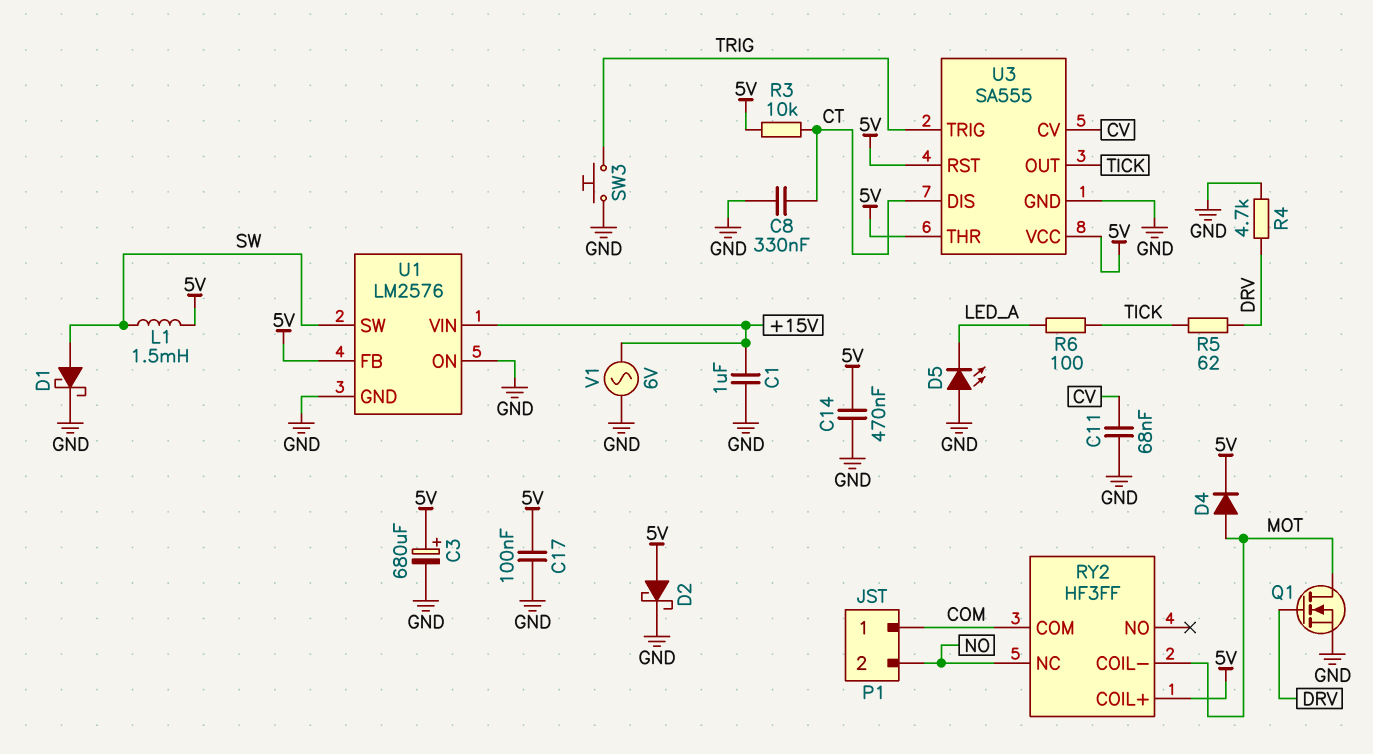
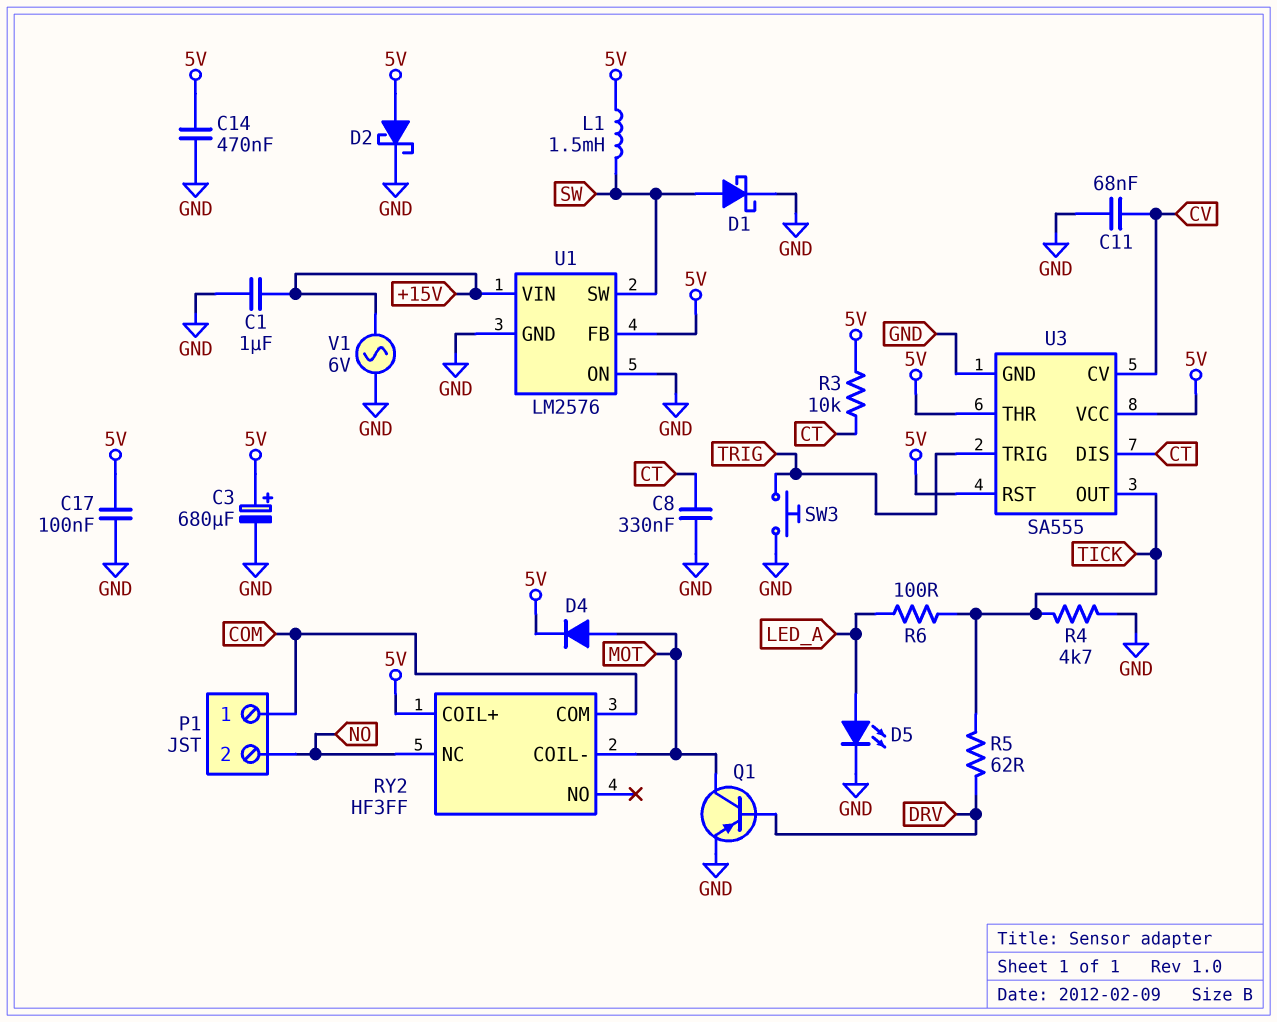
D5: LED (A GND, K LED_A) -> LED (A LED_A, K GND)
Q1: NMOS (G DRV, D MOT, S GND) -> PNP (B DRV, C MOT, E GND)
R4: 4.7k (DRV, GND) -> 4.7k (GND, TICK)

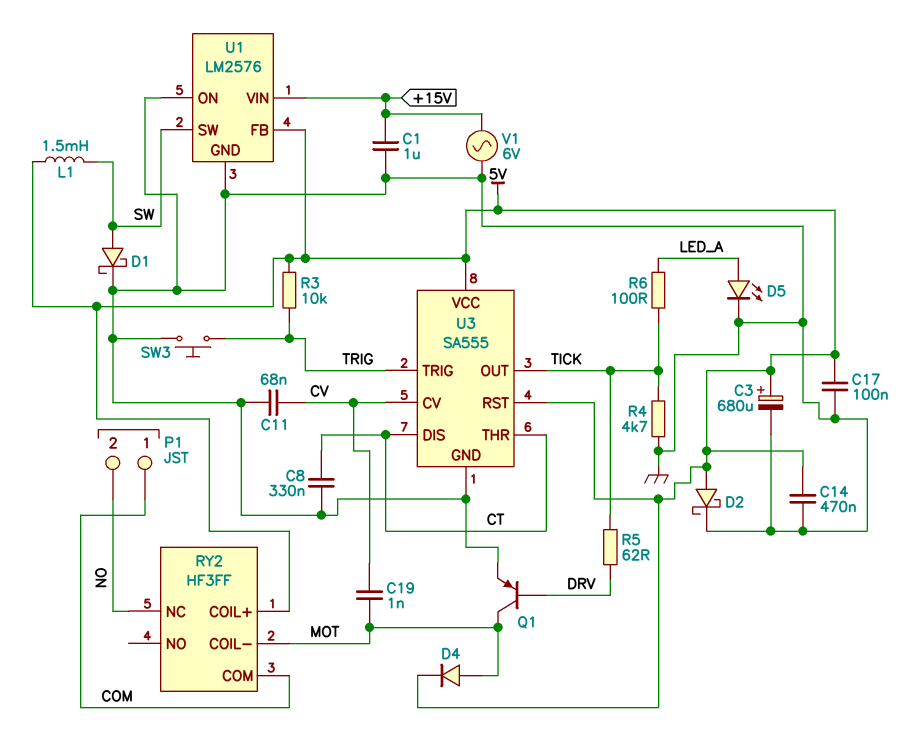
C19: none -> 1nF (CV, MOT)
R3: 10k (5V, CT) -> 10k (5V, TRIG)
U3 pin THR: 5V -> CT

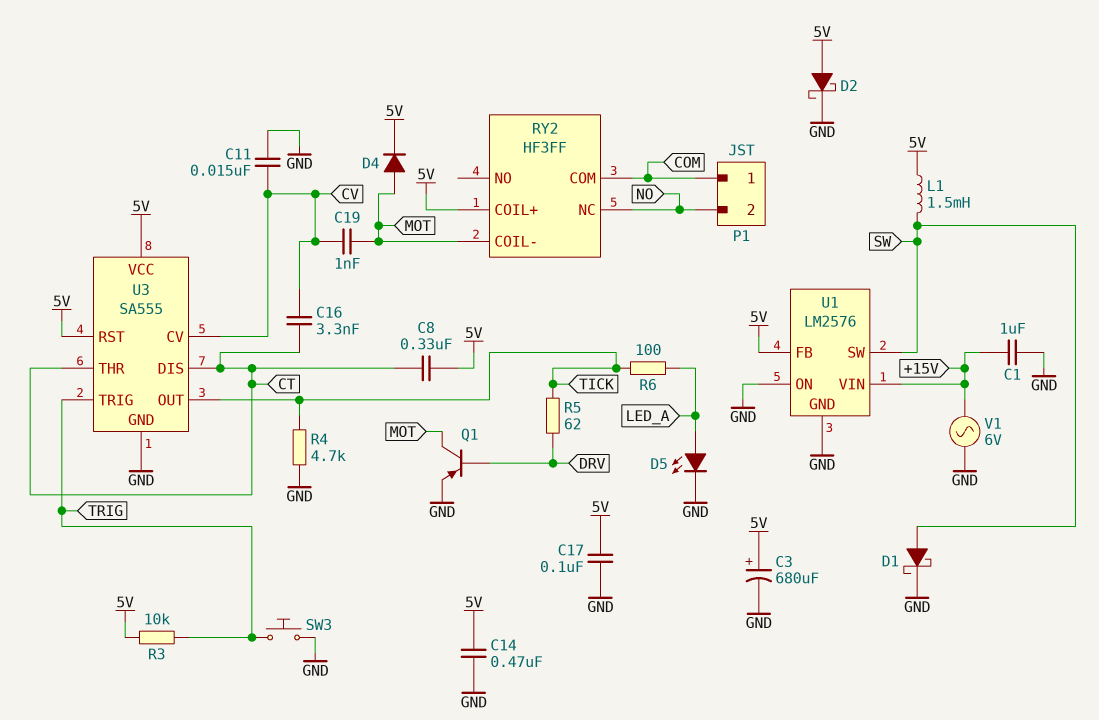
C8: 330nF (CT, GND) -> 330nF (5V, CT)
C11: 68nF (CV, GND) -> 15nF (CV, GND)
C16: none -> 3.3nF (CT, CV)

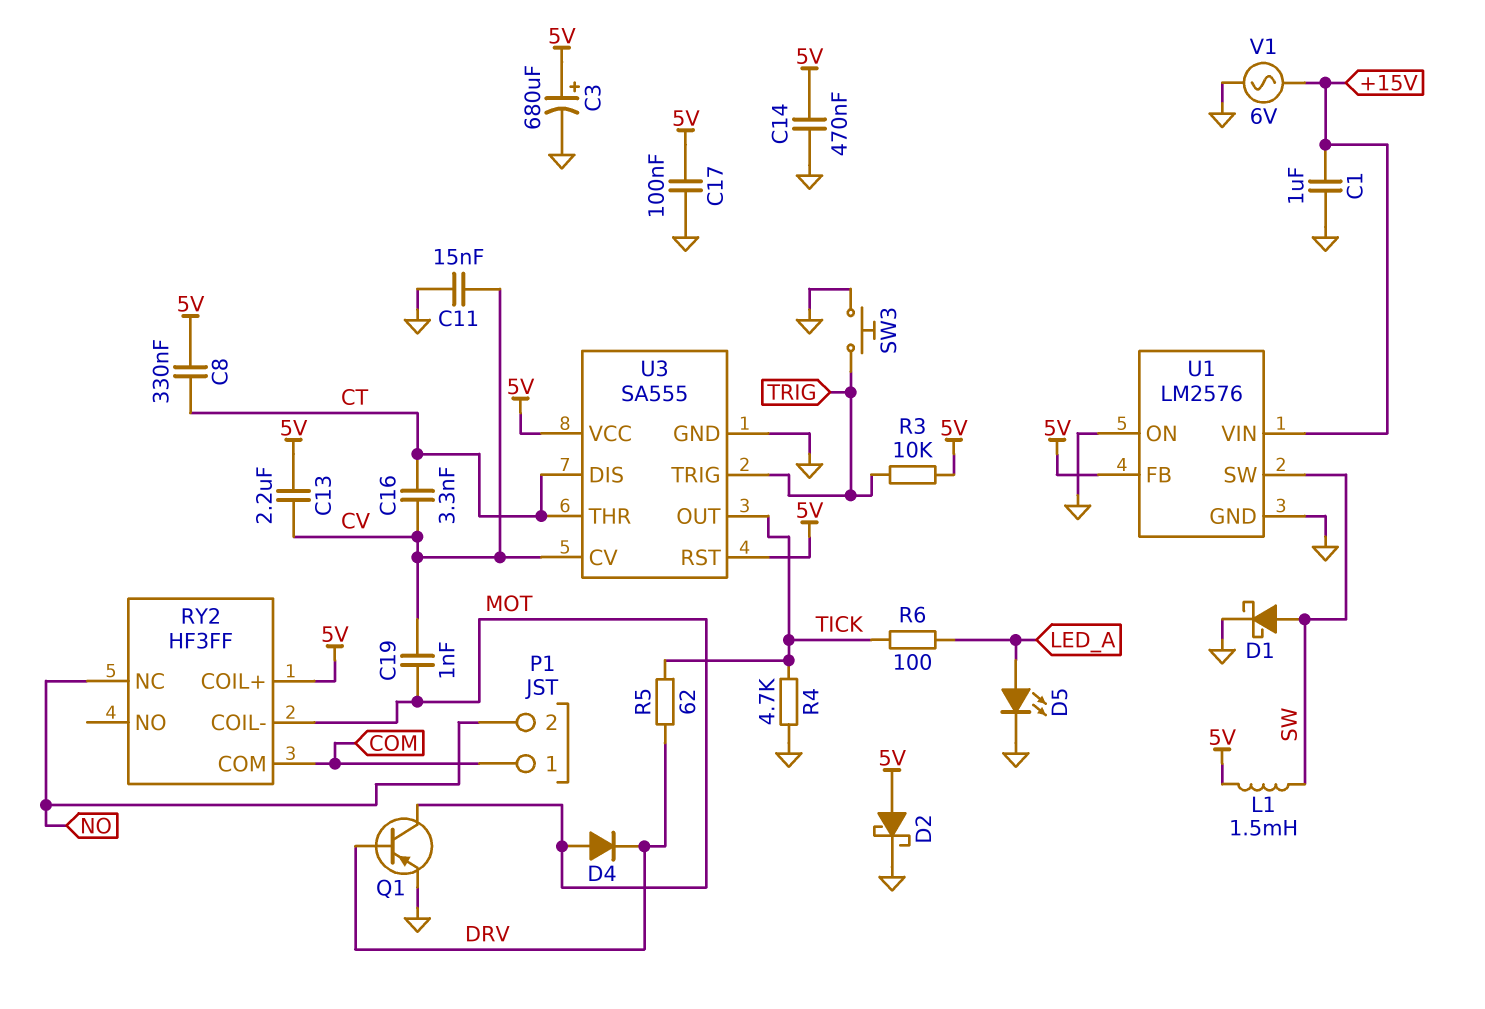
C13: none -> 2.2uF (5V, CV)
D4: diode (A MOT, K 5V) -> diode (A MOT, K DRV)

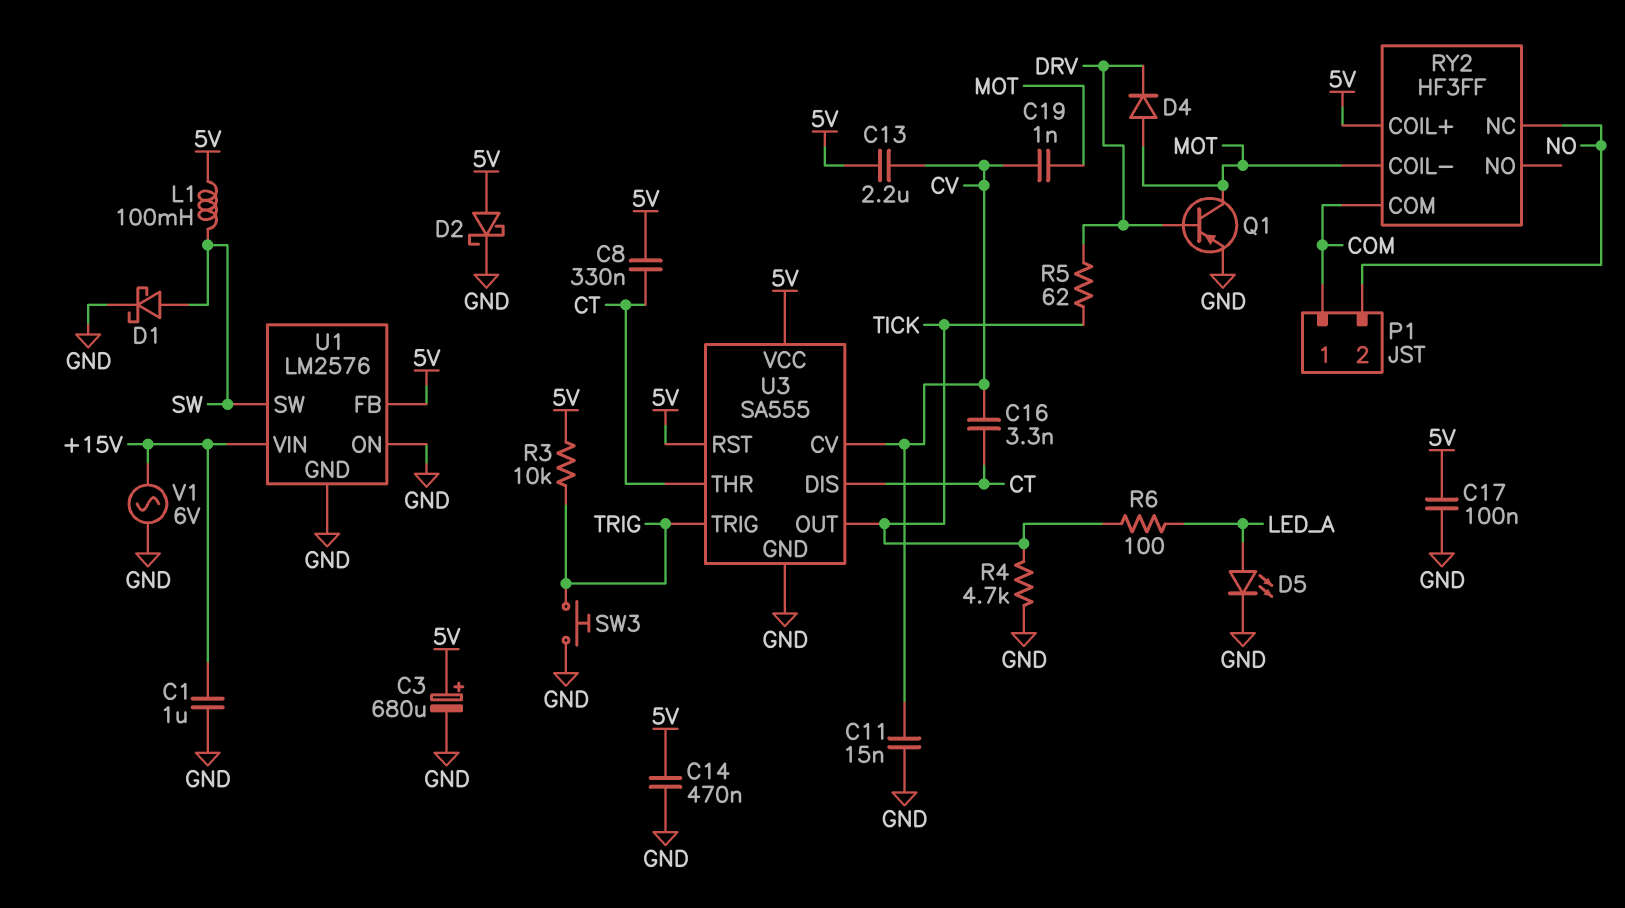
L1: 1.5mH (5V, SW) -> 100mH (5V, SW)

